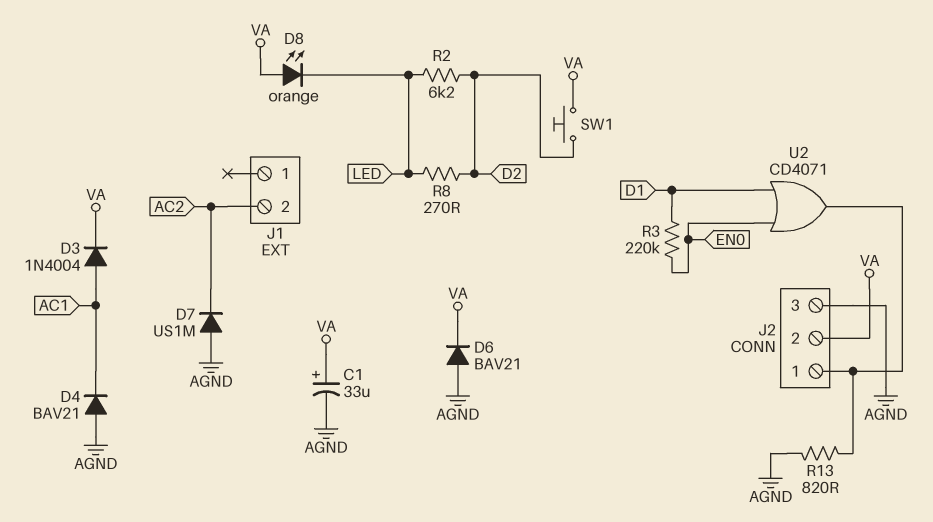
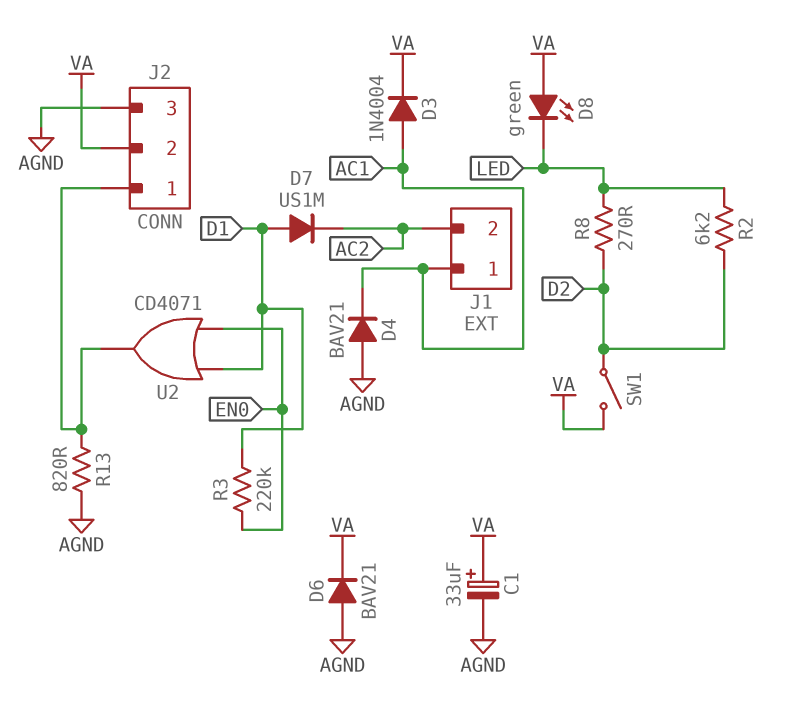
D7: diode US1M (A AGND, K AC2) -> diode US1M (A D1, K AC2)
D8: LED orange (A VA, K LED) -> LED green (A VA, K LED)
J1 pin 1: none -> AC1
SW1: button (D2, VA) -> switch (D2, VA)

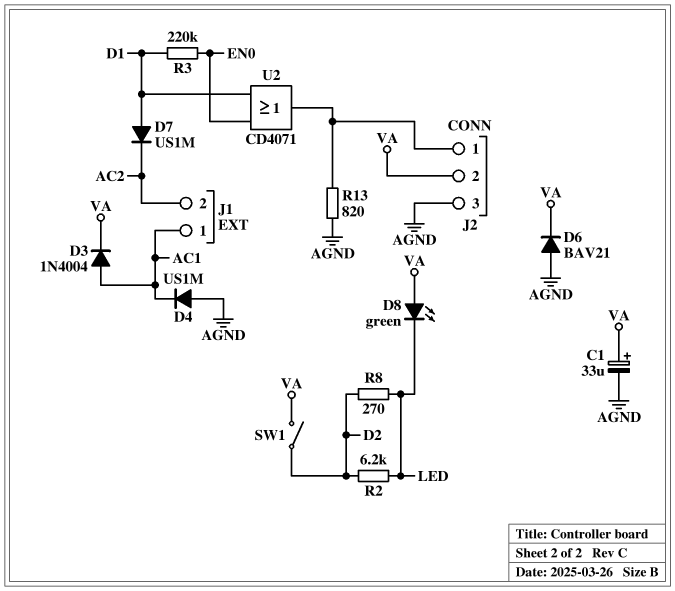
D4: diode BAV21 (A AGND, K AC1) -> diode US1M (A AGND, K AC1)

